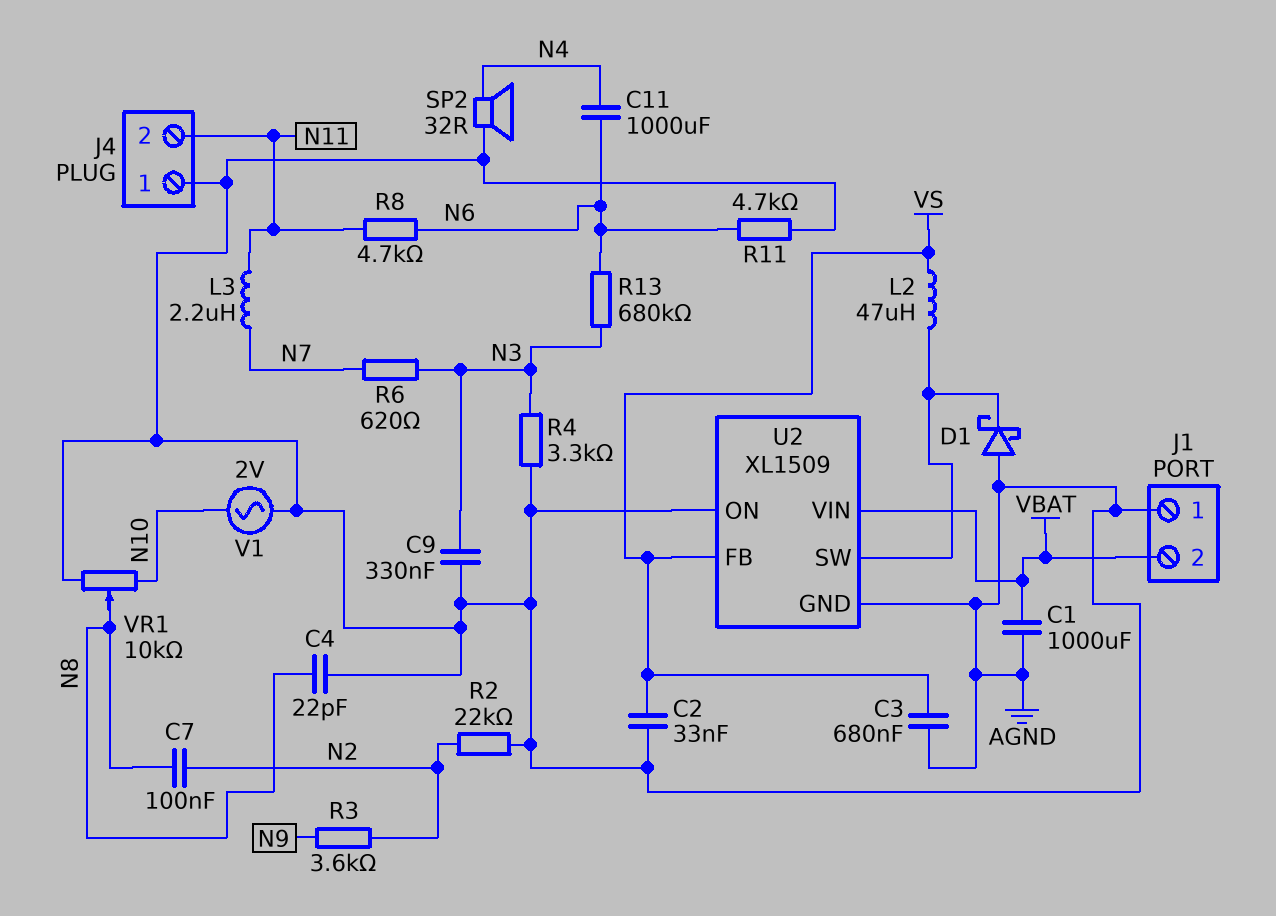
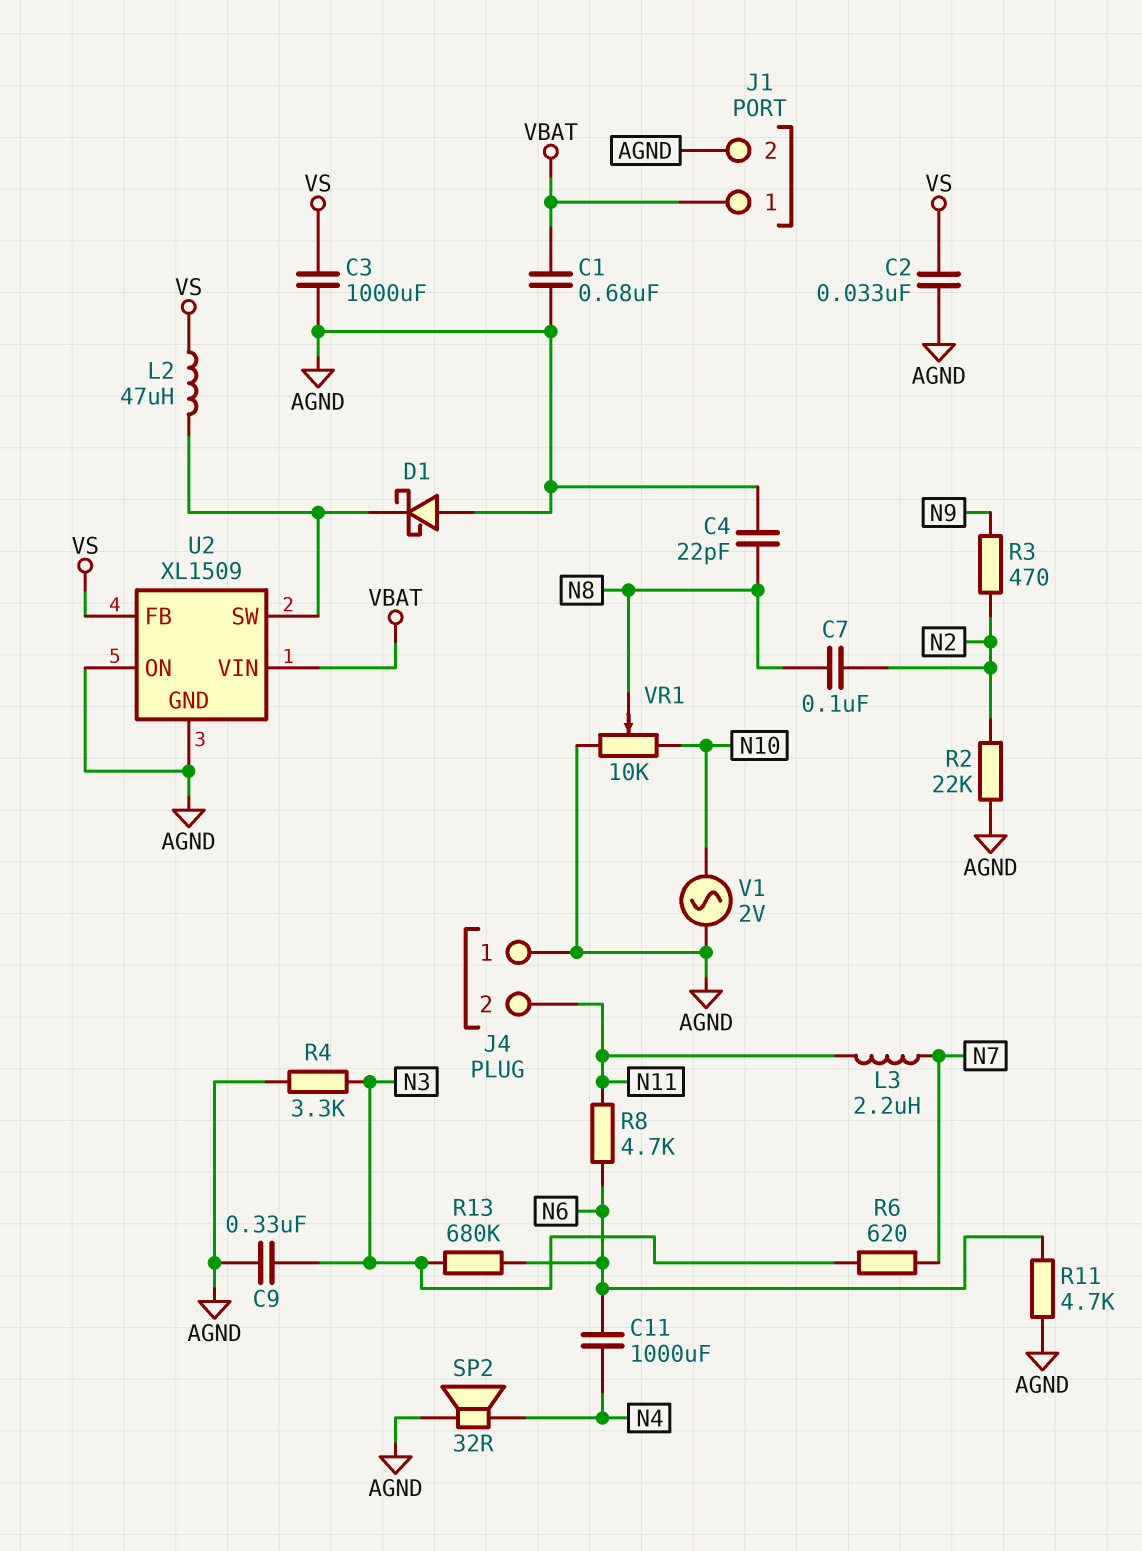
C1: 1000uF (AGND, VBAT) -> 680nF (AGND, VBAT)
C3: 680nF (AGND, VS) -> 1000uF (AGND, VS)
J1 pin 1: AGND -> VBAT
J1 pin 2: VBAT -> AGND
R3: 3.6k (N2, N9) -> 470 (N2, N9)

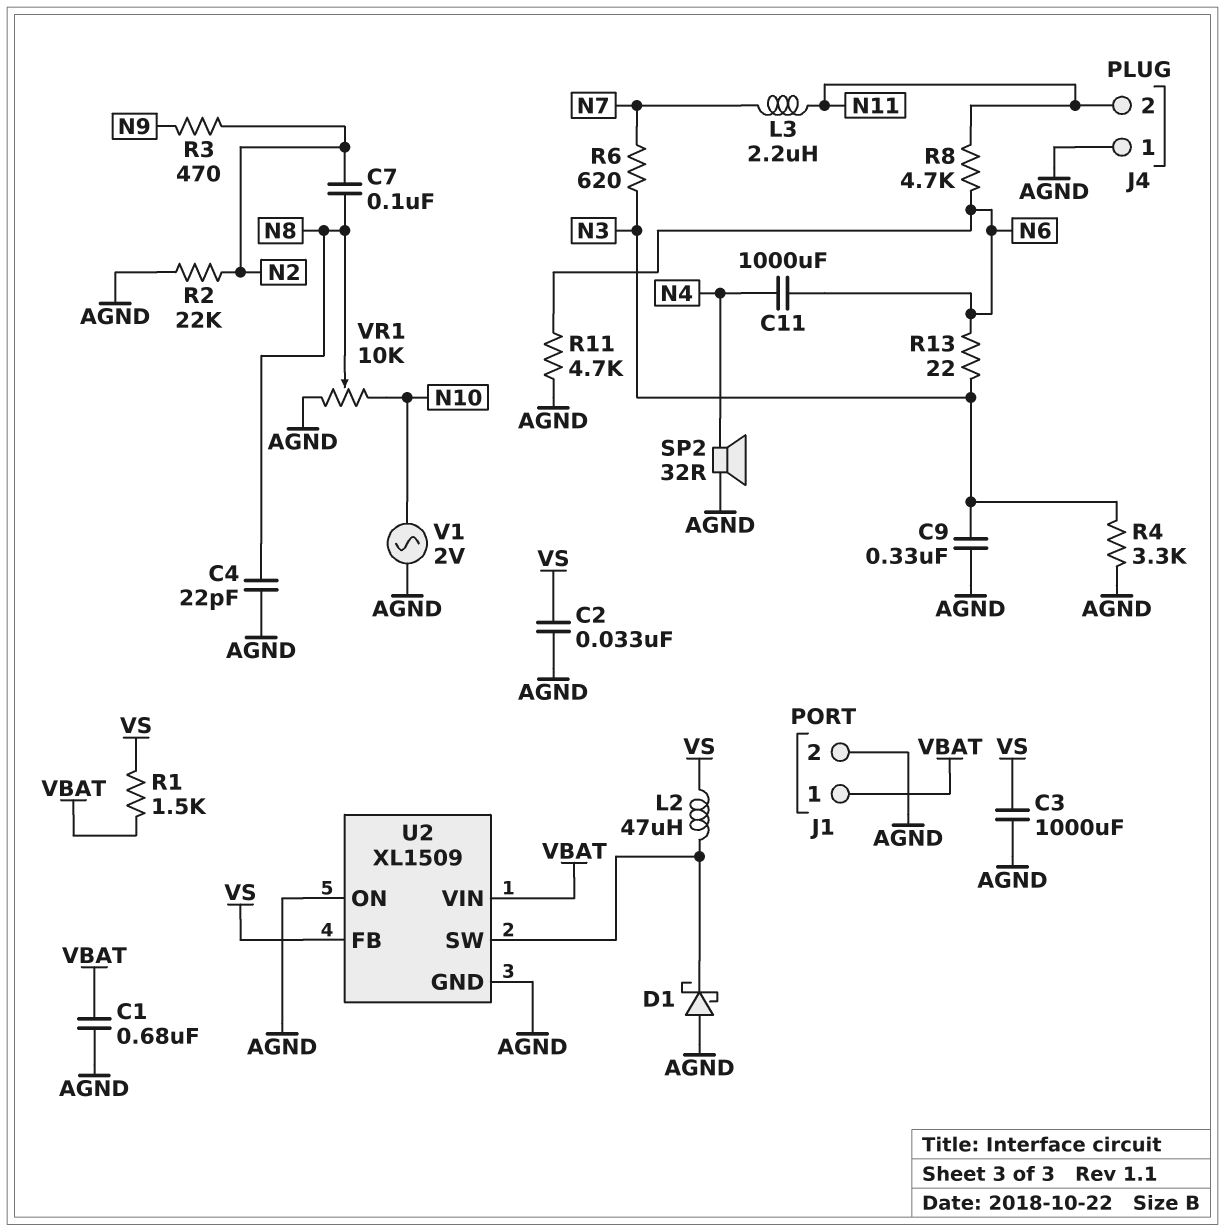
R1: none -> 1.5k (VBAT, VS)
R13: 680k (N3, N6) -> 22 (N3, N6)

